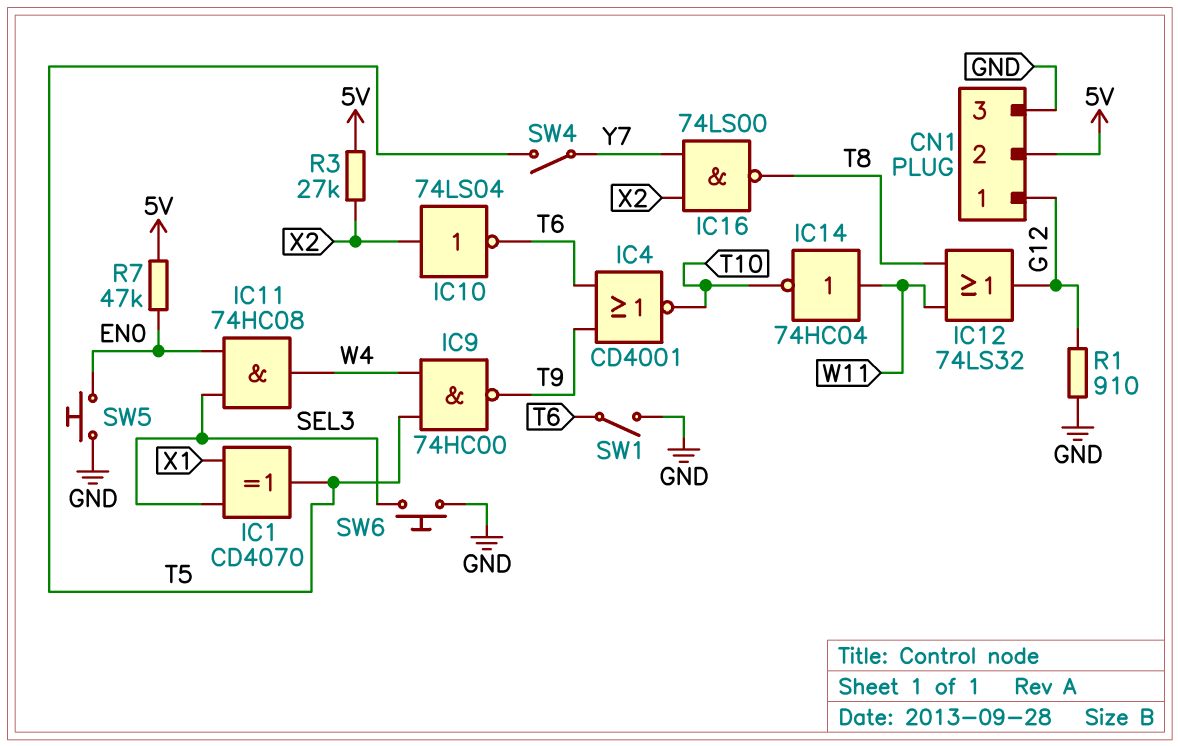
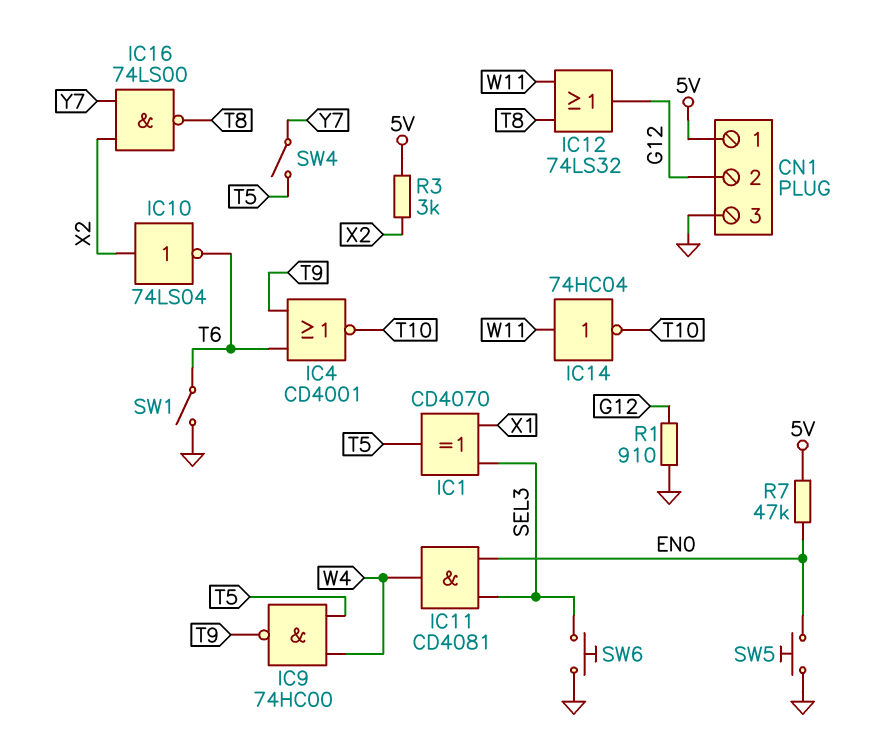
CN1 pin 1: G12 -> 5V
CN1 pin 2: 5V -> G12
IC11: AND 74HC08 (in EN0, in SEL3, out W4) -> AND CD4081 (in EN0, in SEL3, out W4)
R3: 27k (5V, X2) -> 3k (5V, X2)

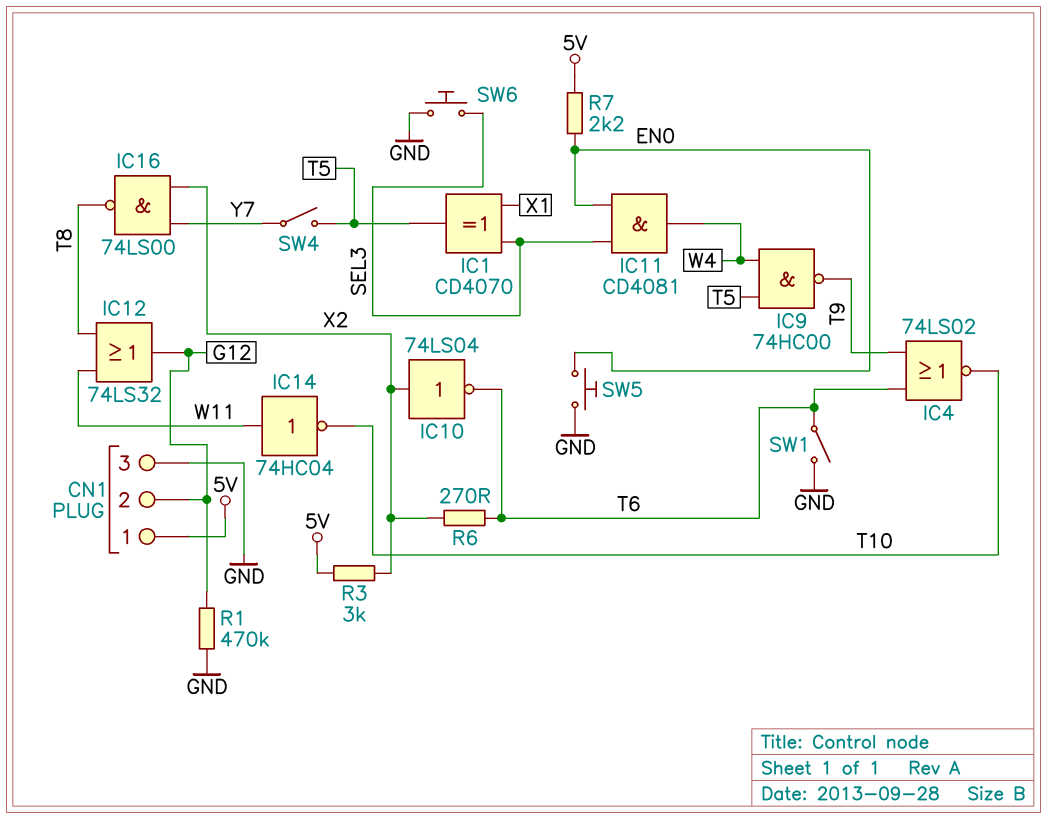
IC4: NOR CD4001 (in T6, in T9, out T10) -> NOR 74LS02 (in T6, in T9, out T10)
R1: 910 (G12, GND) -> 470k (G12, GND)
R6: none -> 270 (T6, X2)
R7: 47k (5V, EN0) -> 2.2k (5V, EN0)

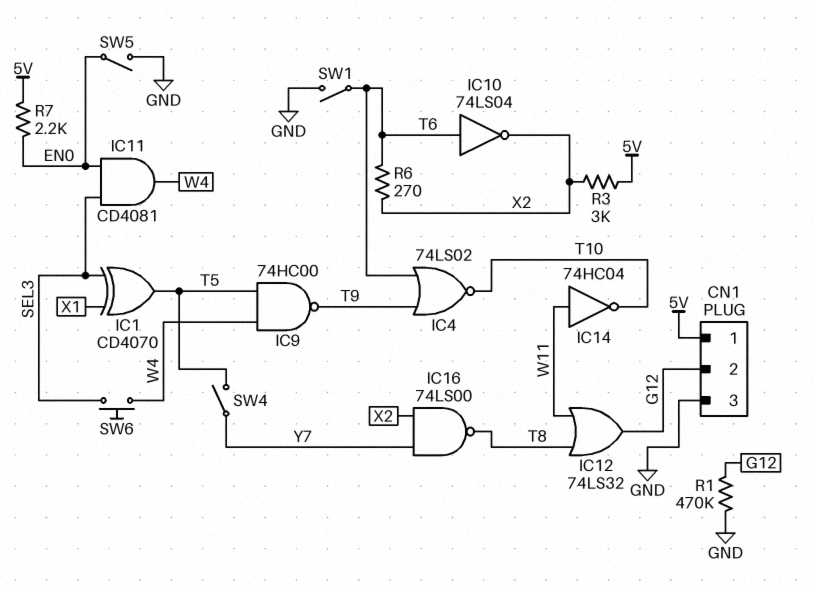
IC10: NOT 74LS04 (in X2, out T6) -> NOT 74LS04 (in T6, out X2)
SW5: button (EN0, GND) -> switch (EN0, GND)
SW6: button (GND, SEL3) -> button (SEL3, W4)

